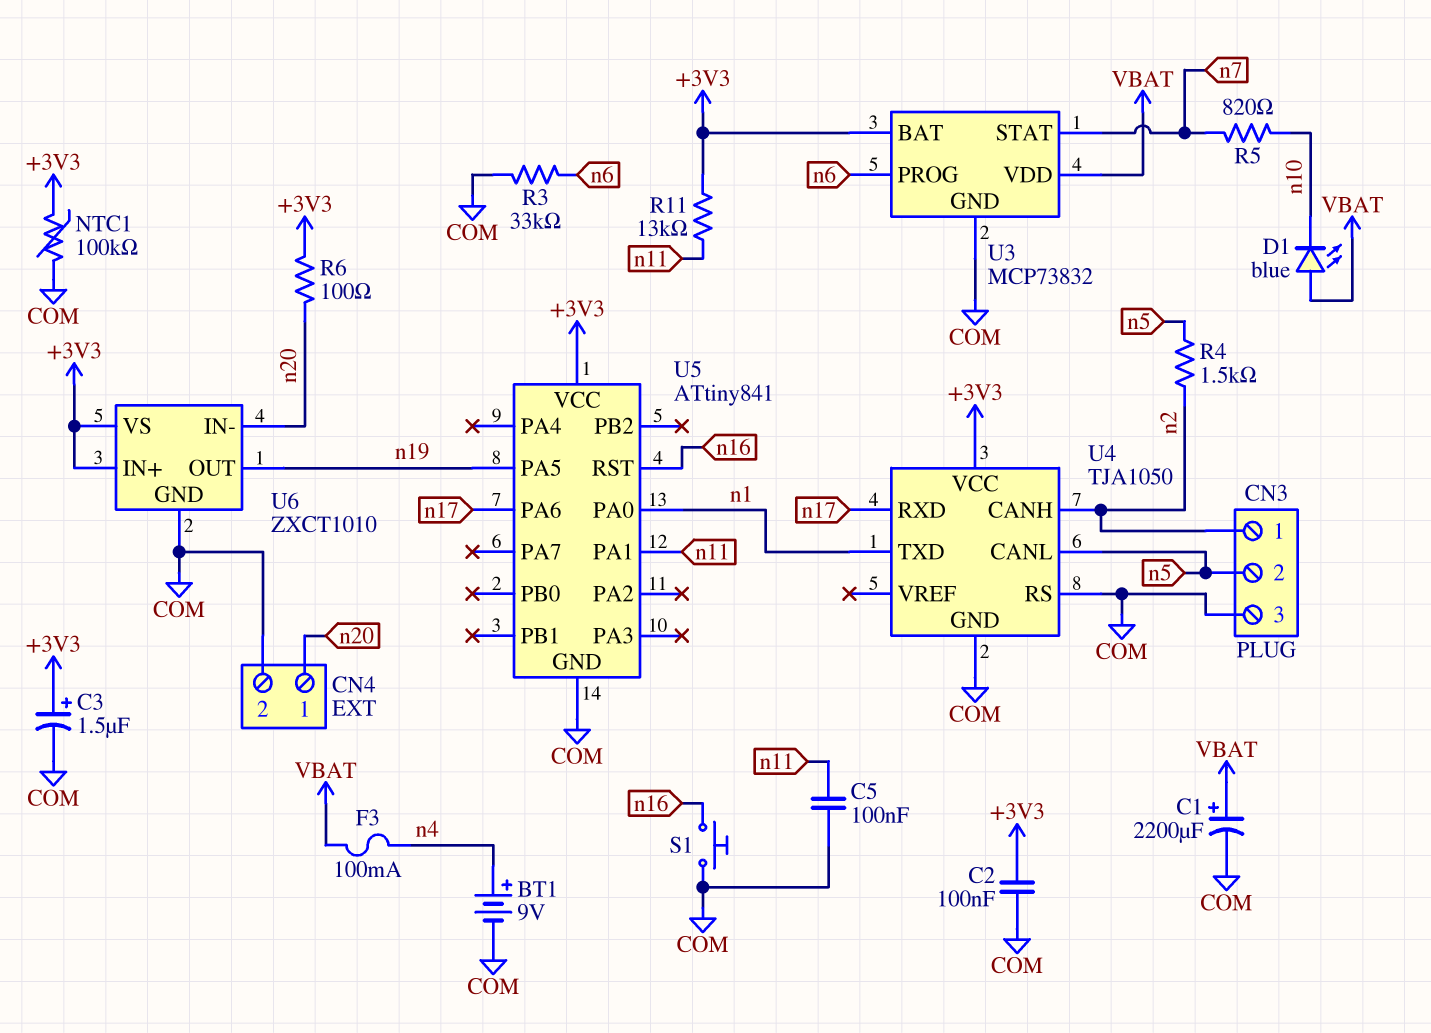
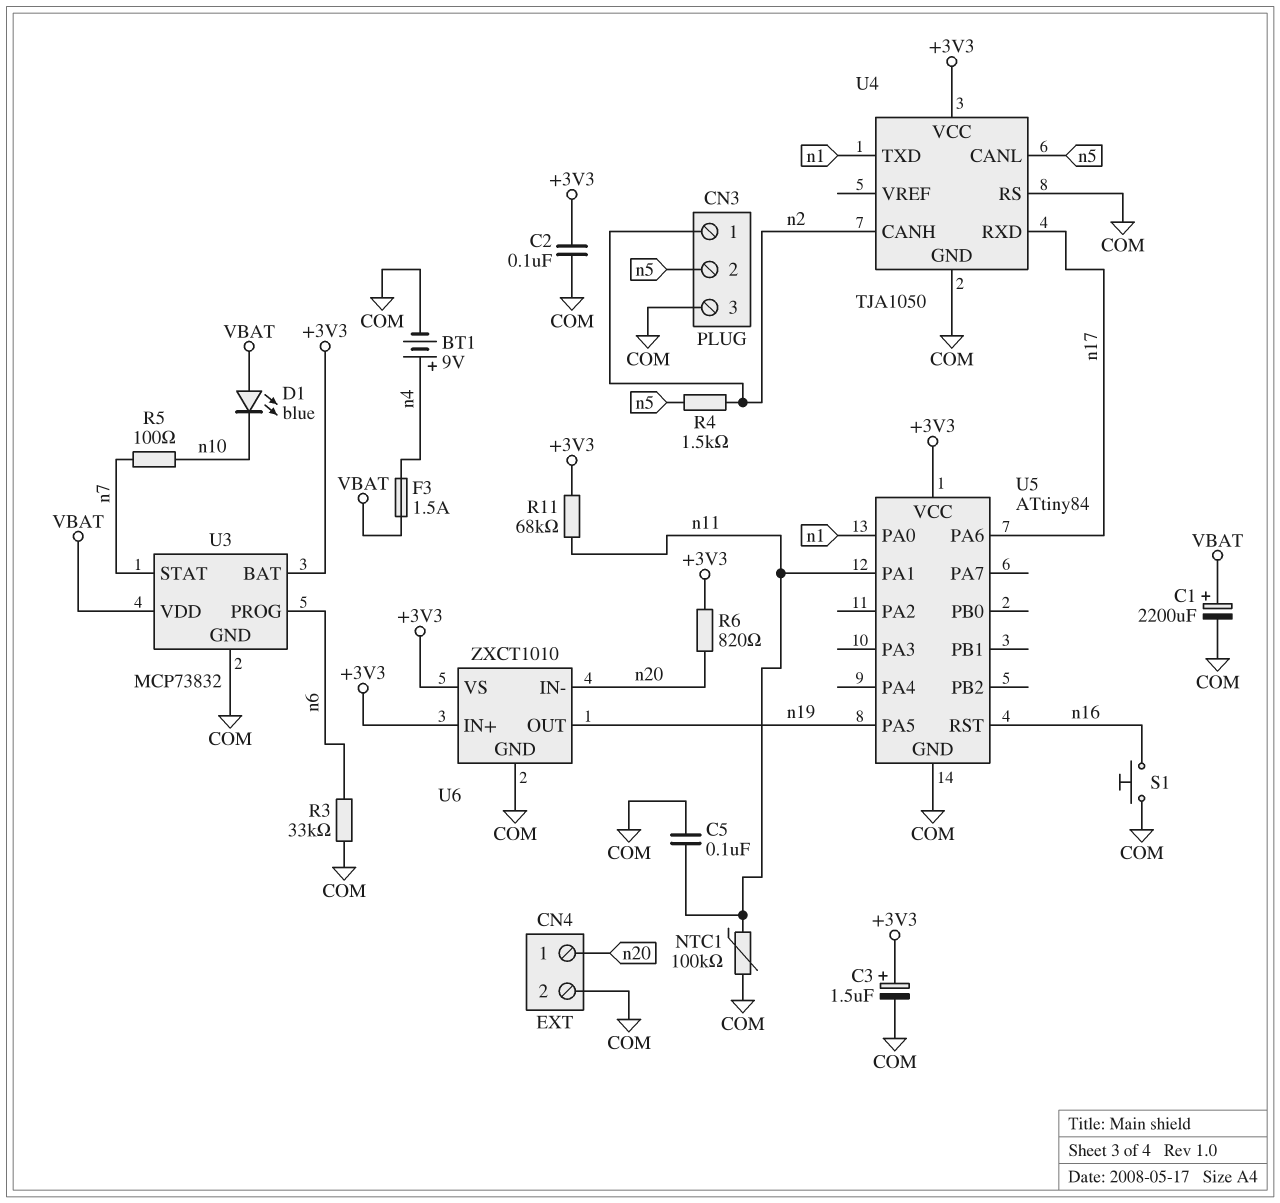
F3: 100mA (VBAT, n4) -> 1.5A (VBAT, n4)
NTC1: 100k (+3V3, COM) -> 100k (COM, n11)
R5: 820 (n7, n10) -> 100 (n7, n10)
R6: 100 (+3V3, n20) -> 820 (+3V3, n20)
R11: 13k (+3V3, n11) -> 68k (+3V3, n11)
U5: ATtiny841 -> ATtiny84

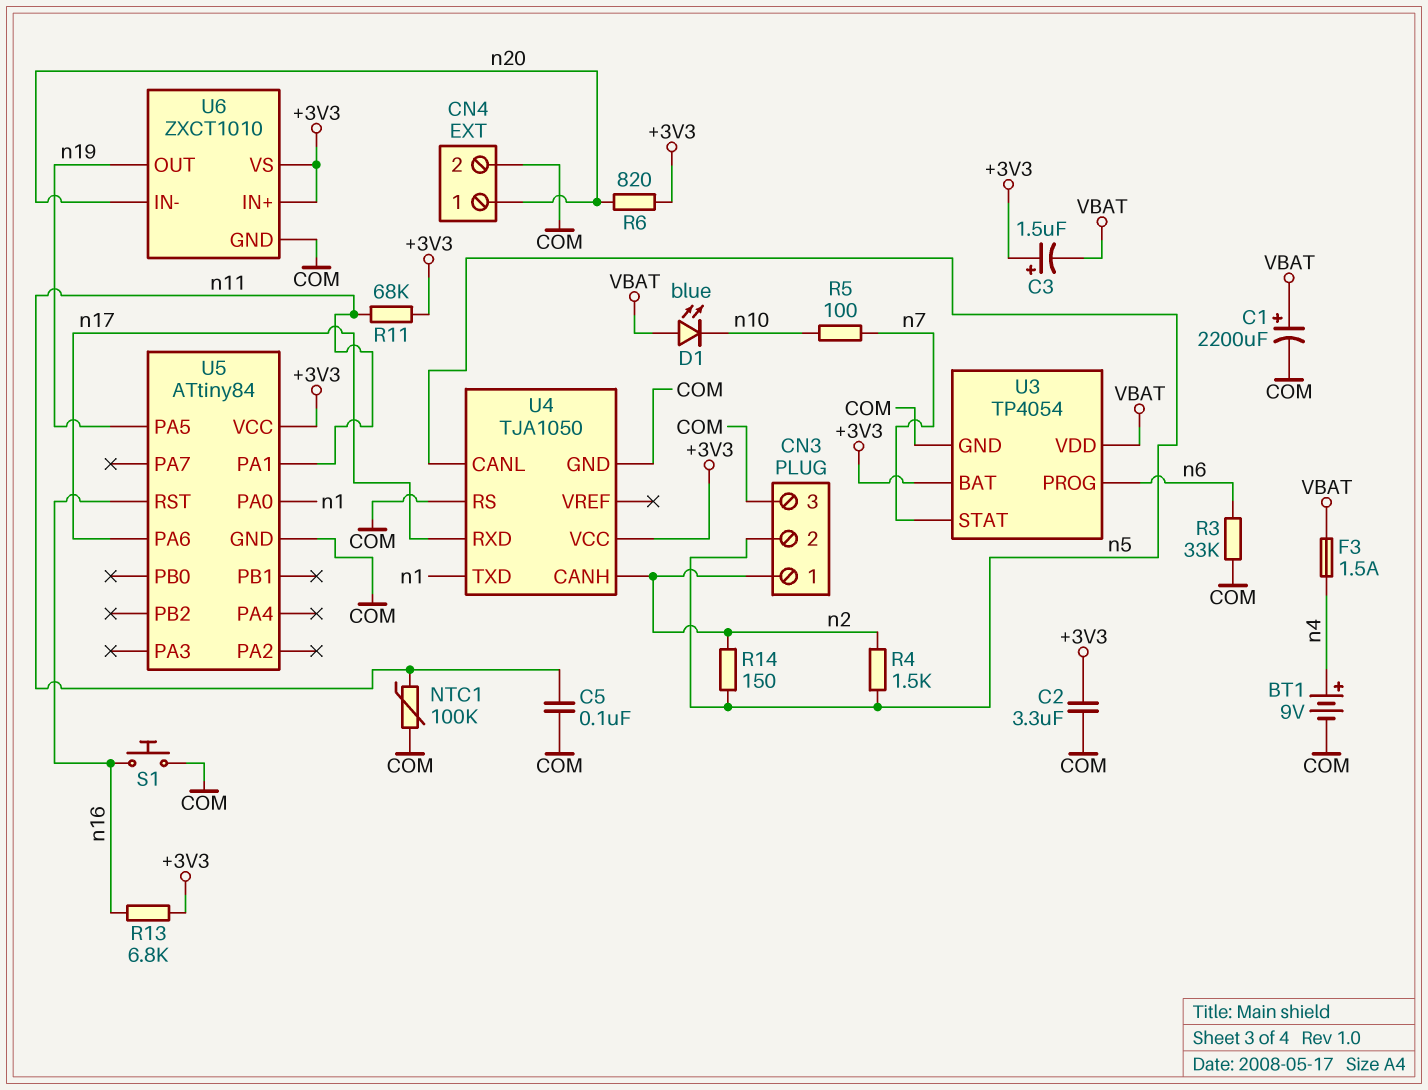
C2: 100nF (+3V3, COM) -> 3.3uF (+3V3, COM)
C3: 1.5uF (plus +3V3, minus COM) -> 1.5uF (plus +3V3, minus VBAT)
R13: none -> 6.8k (+3V3, n16)
R14: none -> 150 (n2, n5)
U3: MCP73832 -> TP4054

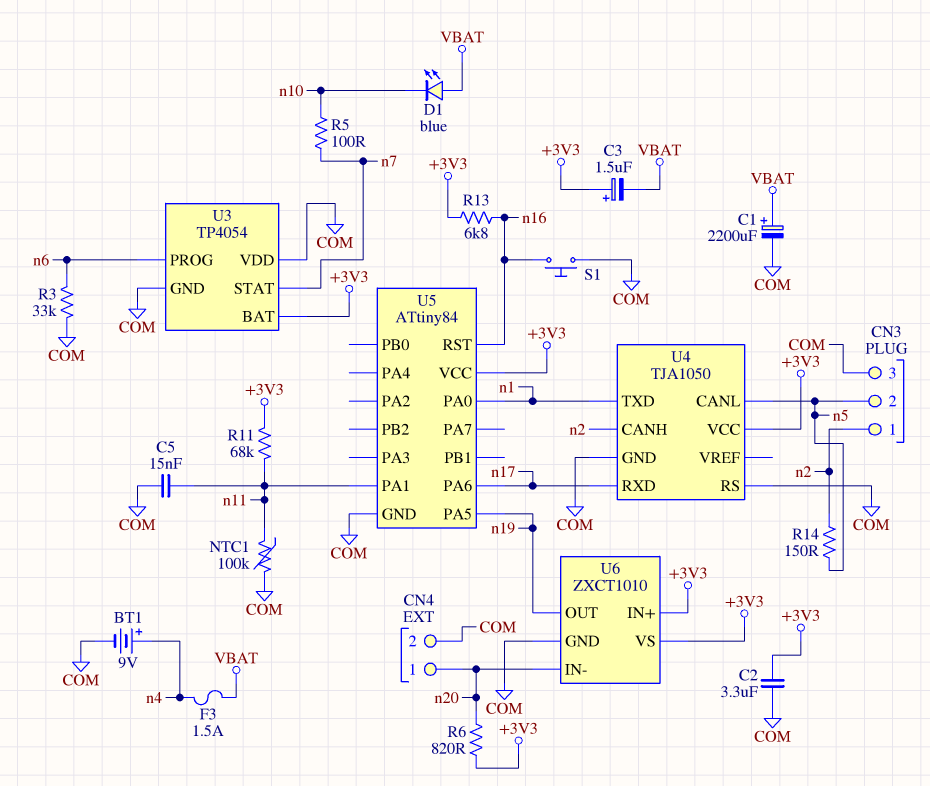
C5: 100nF (COM, n11) -> 15nF (COM, n11)
R4: 1.5k (n2, n5) -> none
U3 pin VDD: VBAT -> COM

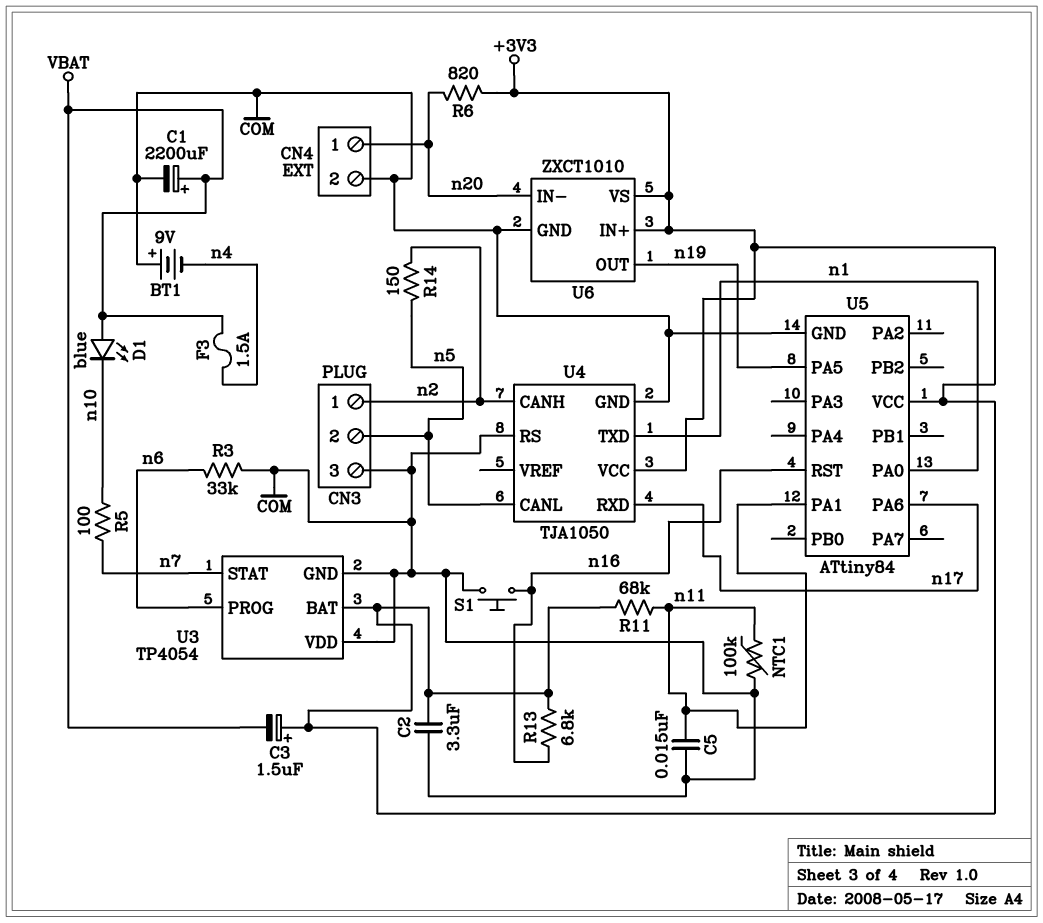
BT1: 9V (plus n4, minus COM) -> 9V (plus COM, minus n4)

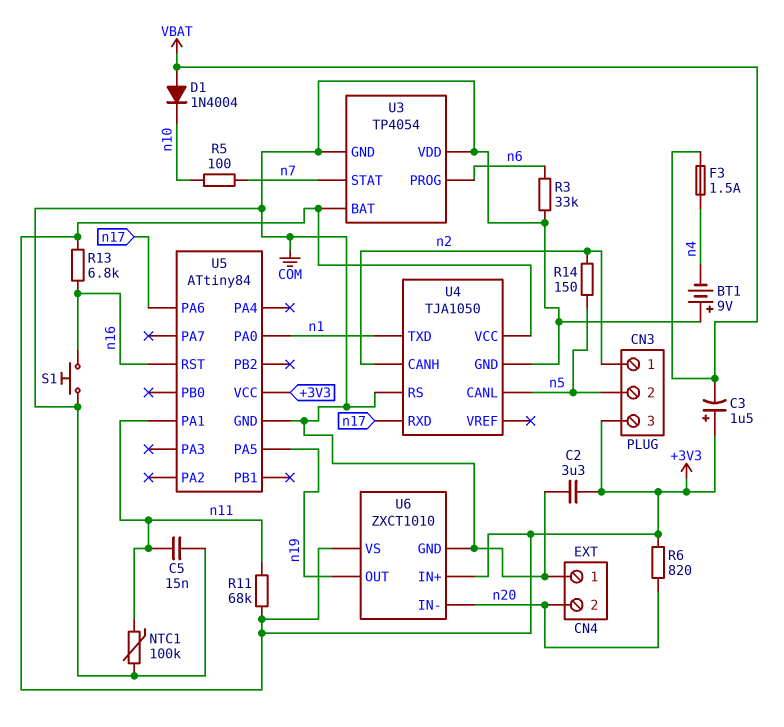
C1: 2200uF (plus VBAT, minus COM) -> none
CN3 pin 3: COM -> +3V3
CN4 pin 1: n20 -> COM
CN4 pin 2: COM -> n20
D1: LED blue (A VBAT, K n10) -> diode 1N4004 (A VBAT, K n10)

